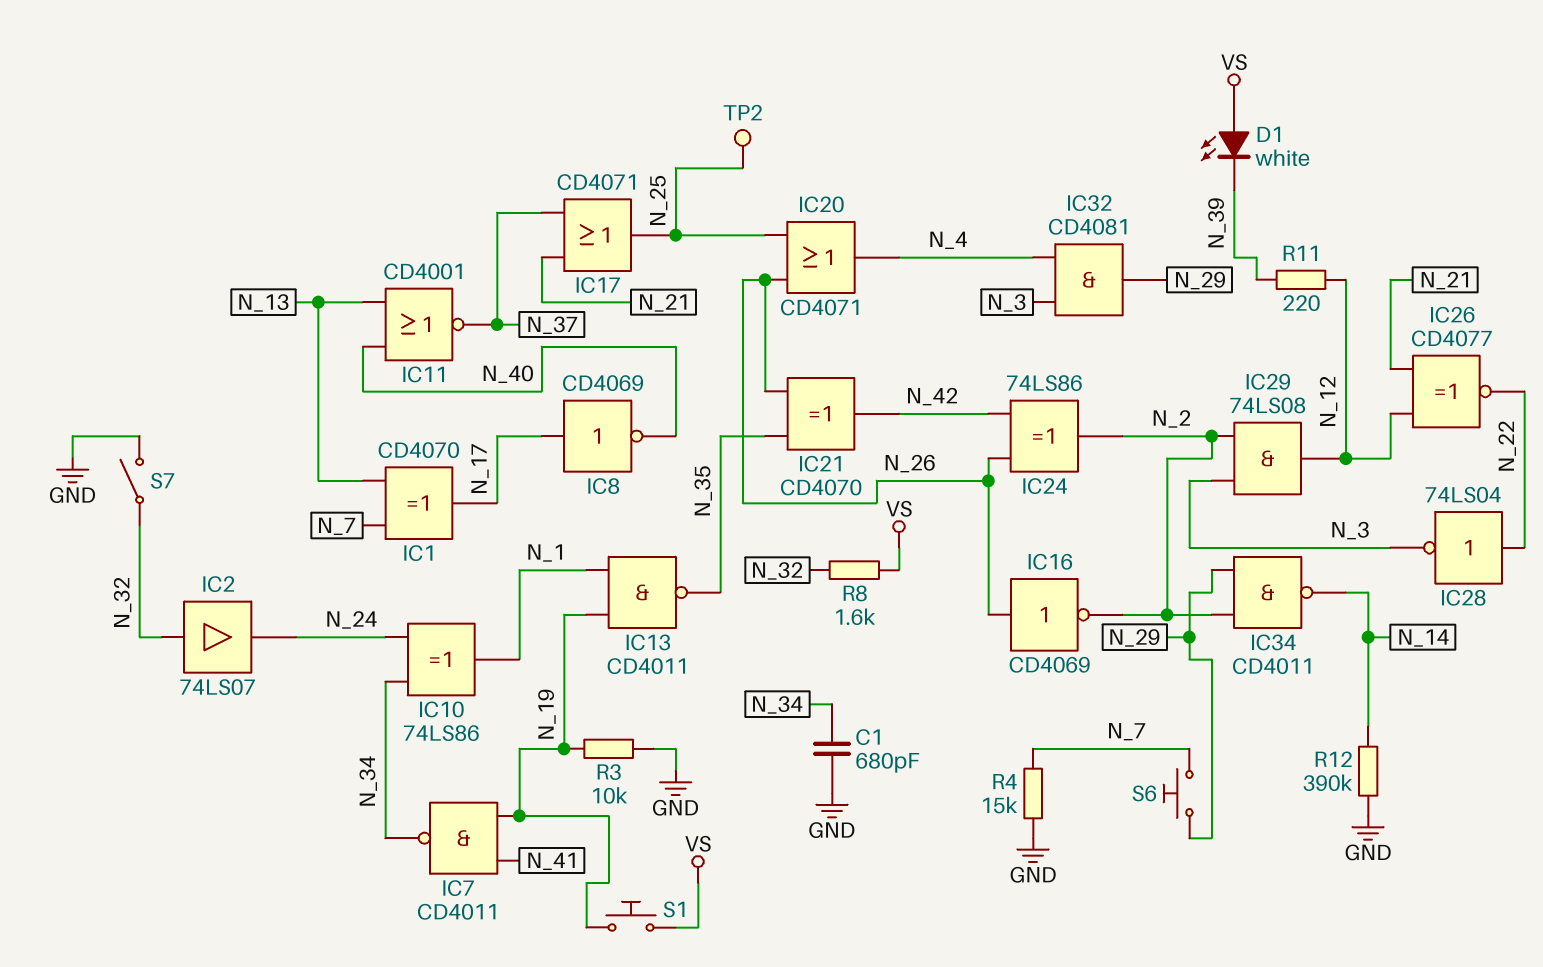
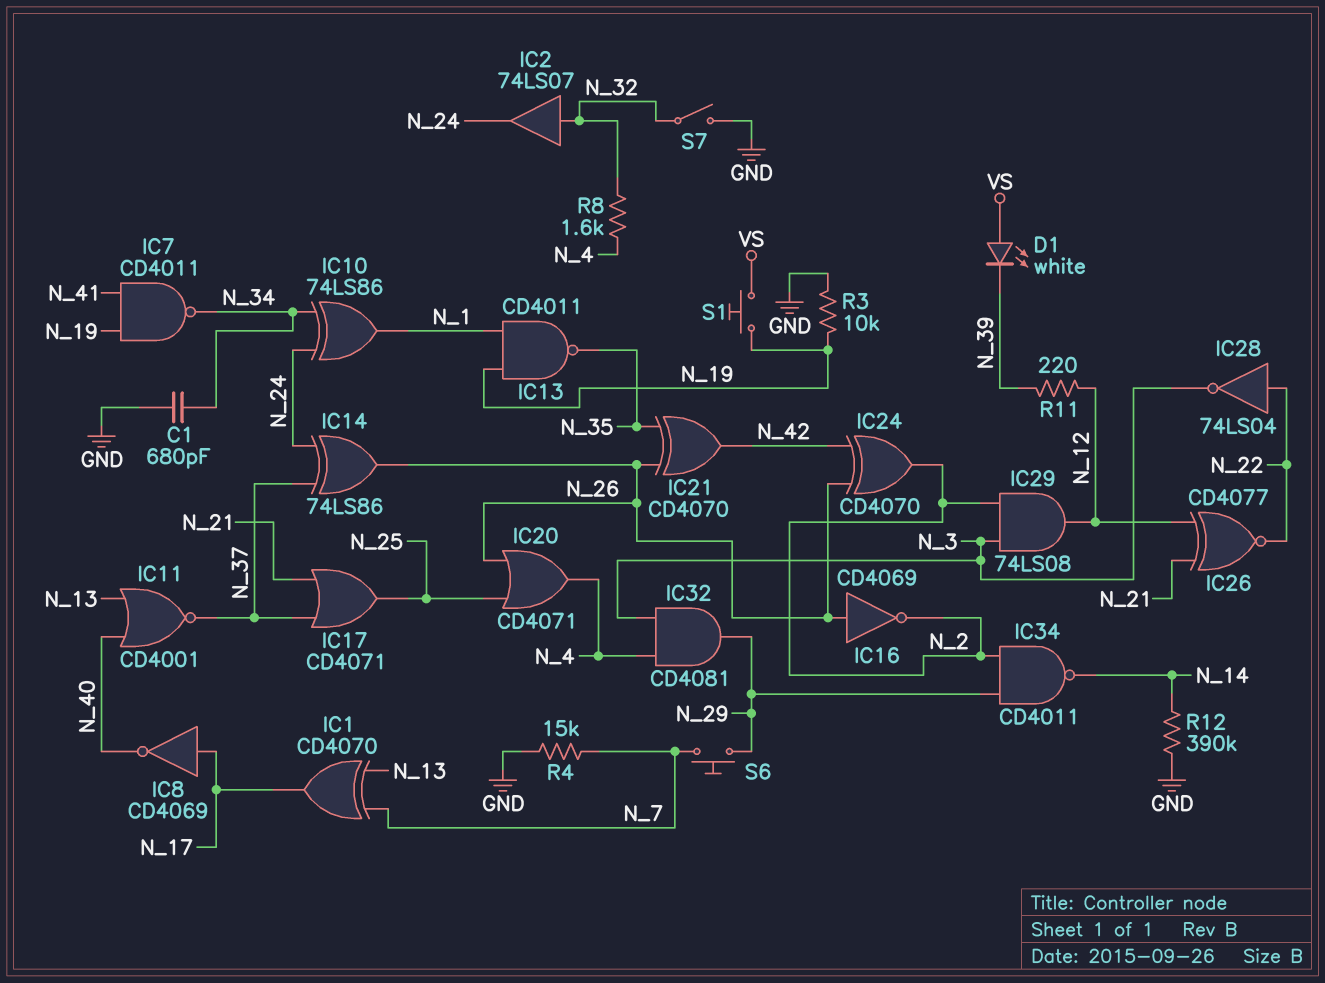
IC14: none -> XOR 74LS86 (in N_24, in N_37, out N_26)
IC24: XOR 74LS86 (in N_26, in N_42, out N_2) -> XOR CD4070 (in N_26, in N_42, out N_2)
R8: 1.6k (N_32, VS) -> 1.6k (N_4, N_32)
TP2: test point (N_25) -> none

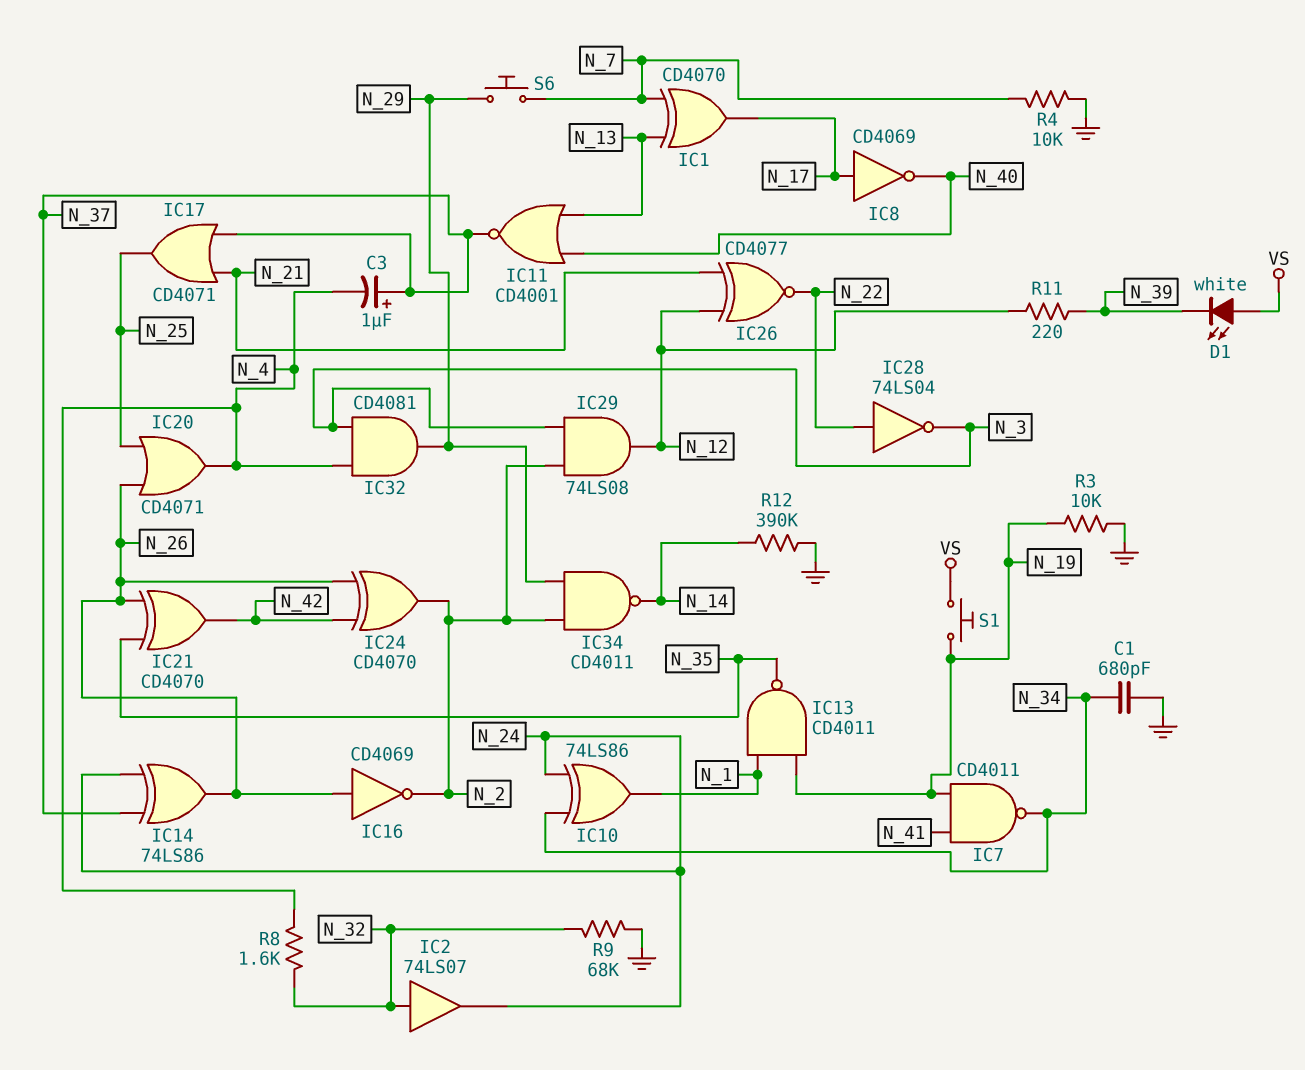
C3: none -> 1uF (plus N_37, minus N_4)
R4: 15k (GND, N_7) -> 10k (GND, N_7)
R9: none -> 68k (GND, N_32)
S7: switch (GND, N_32) -> none

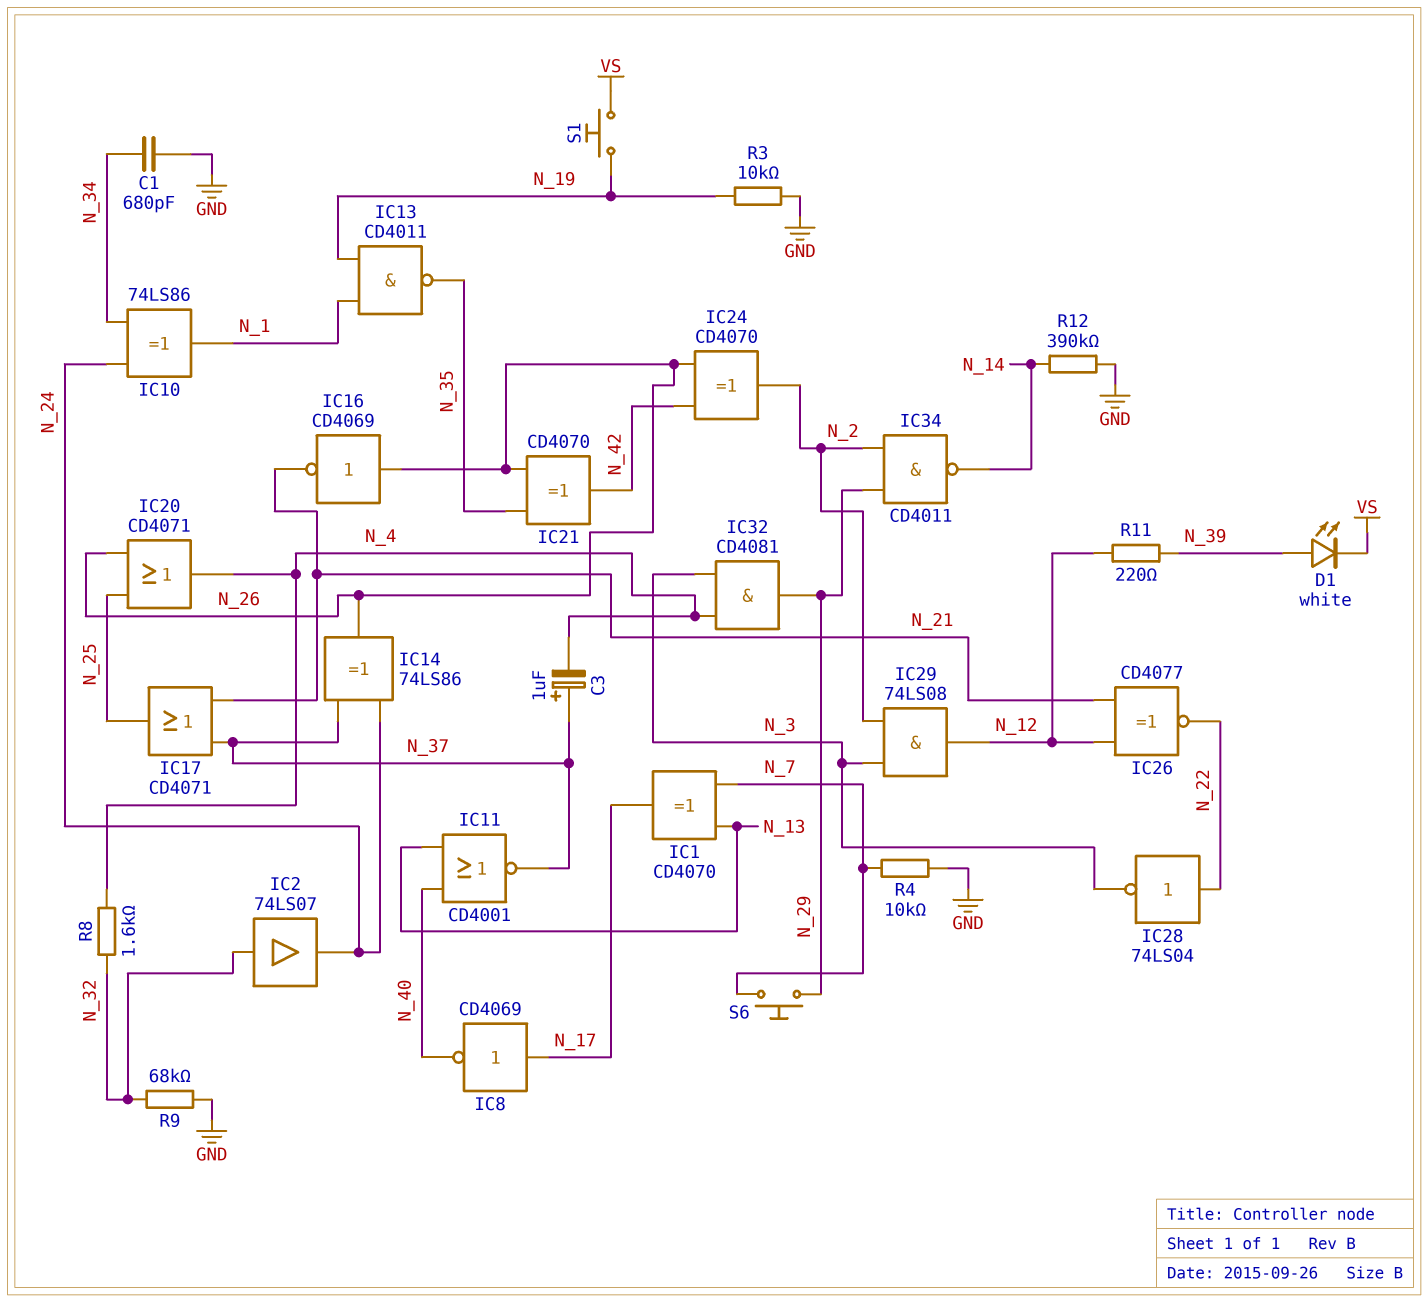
D1: LED white (A VS, K N_39) -> LED white (A N_39, K VS)
IC7: NAND CD4011 (in N_19, in N_41, out N_34) -> none
IC16: NOT CD4069 (in N_26, out N_2) -> NOT CD4069 (in N_26, out N_21)

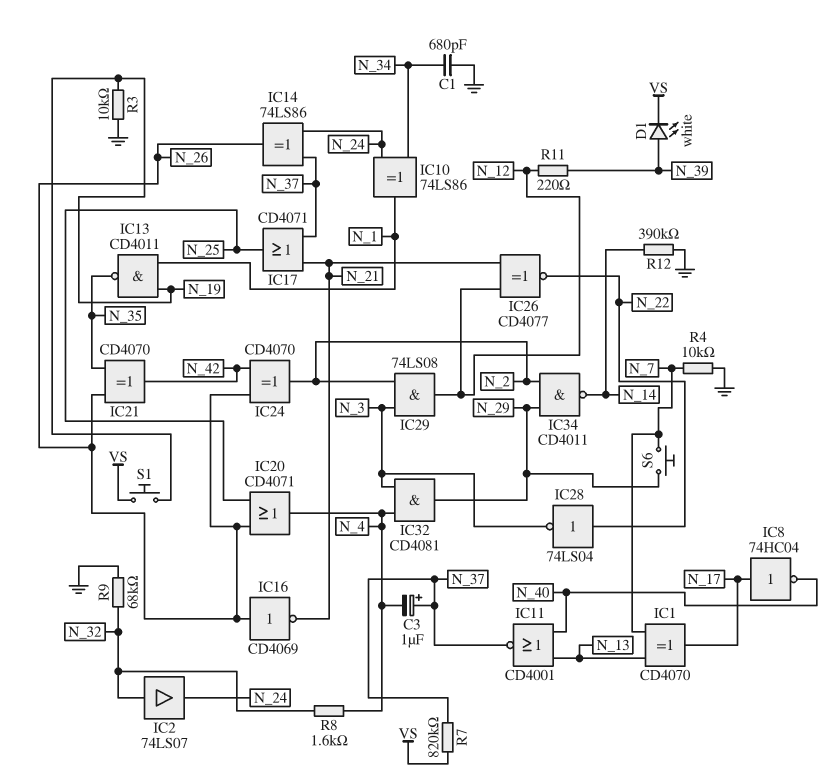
IC8: NOT CD4069 (in N_17, out N_40) -> NOT 74HC04 (in N_17, out N_40)
R7: none -> 820k (N_37, VS)

